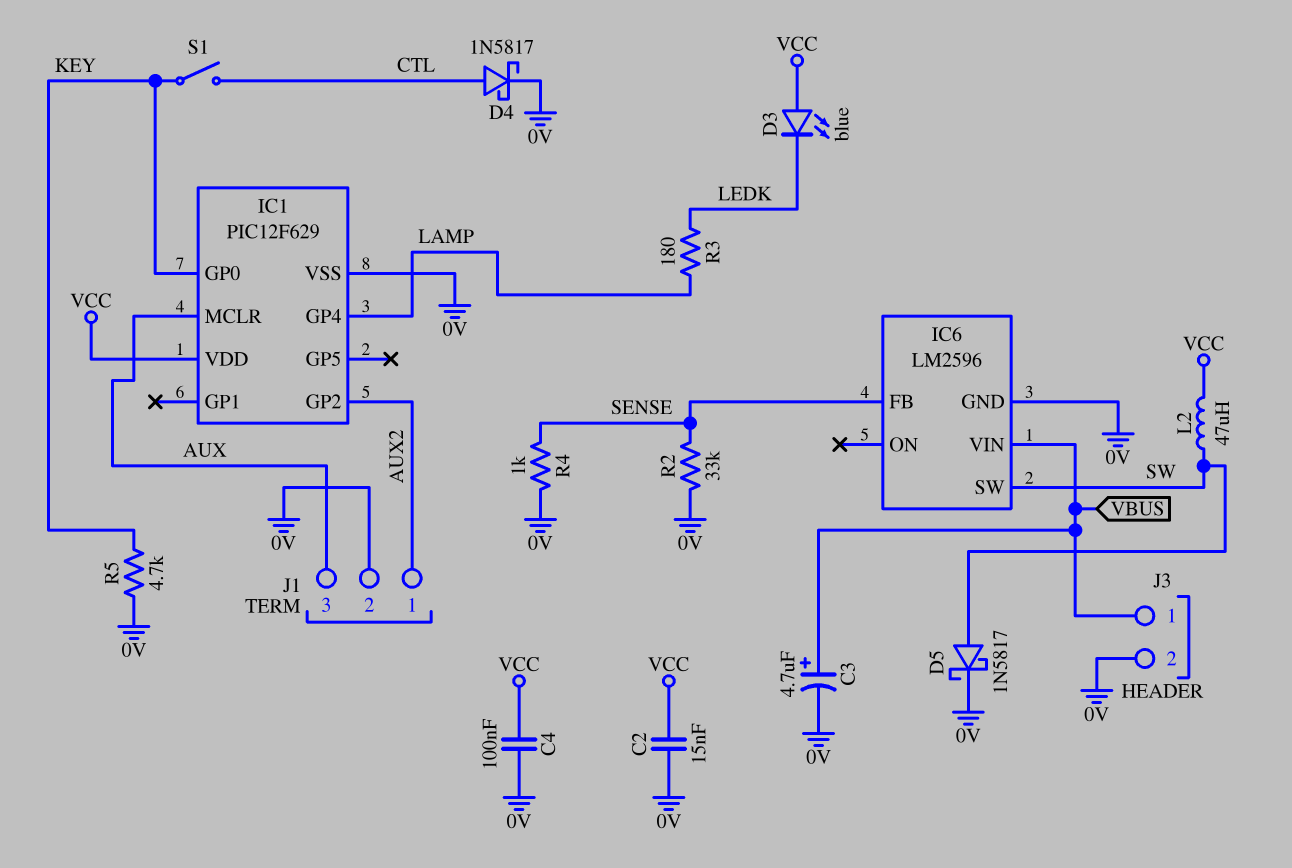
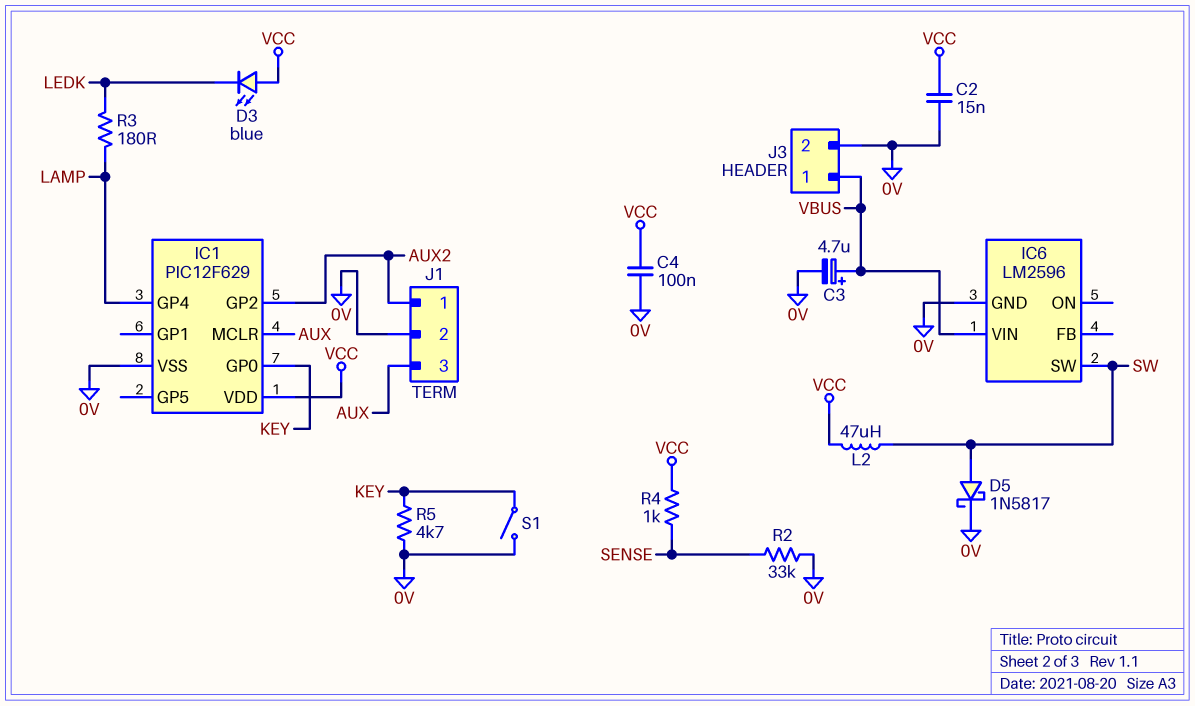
D4: schottky 1N5817 (A CTL, K 0V) -> none
IC6 pin FB: SENSE -> none
R4: 1k (0V, SENSE) -> 1k (SENSE, VCC)
S1: switch (CTL, KEY) -> switch (0V, KEY)

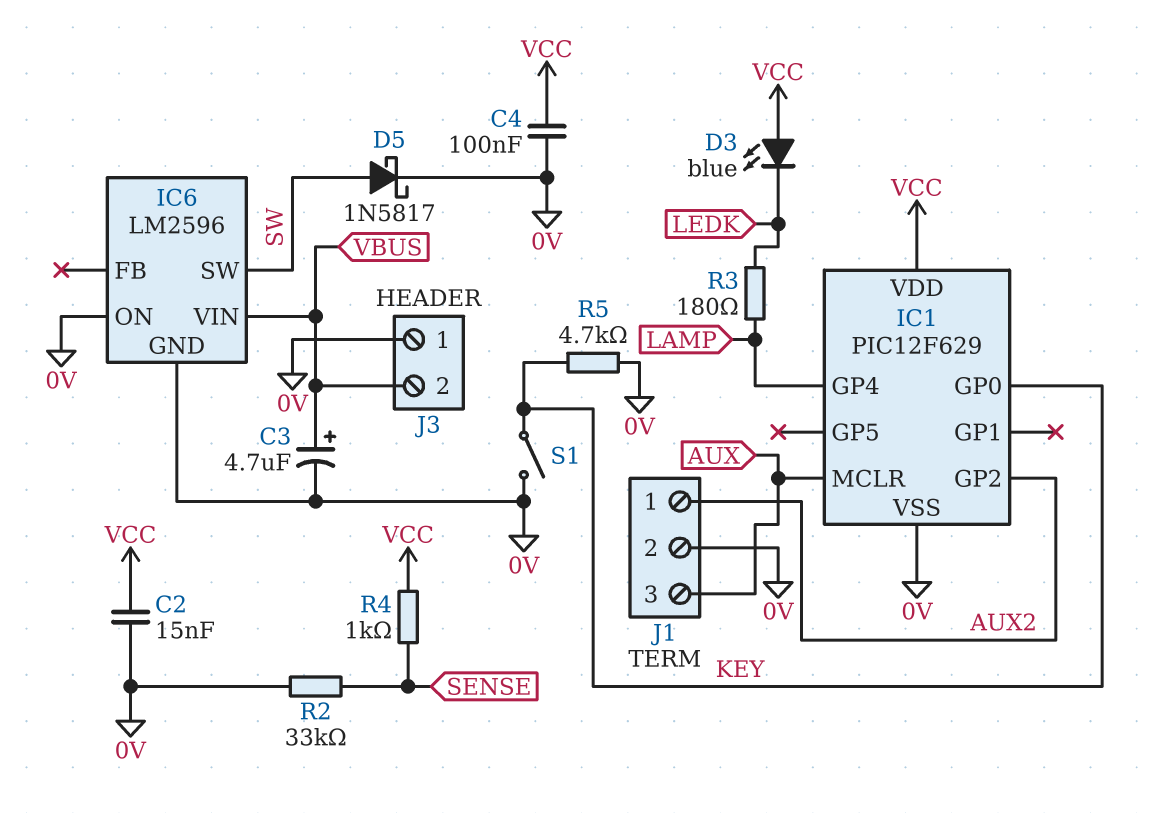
IC6 pin ON: none -> 0V
J3 pin 1: VBUS -> 0V
J3 pin 2: 0V -> VBUS
L2: 47uH (SW, VCC) -> none

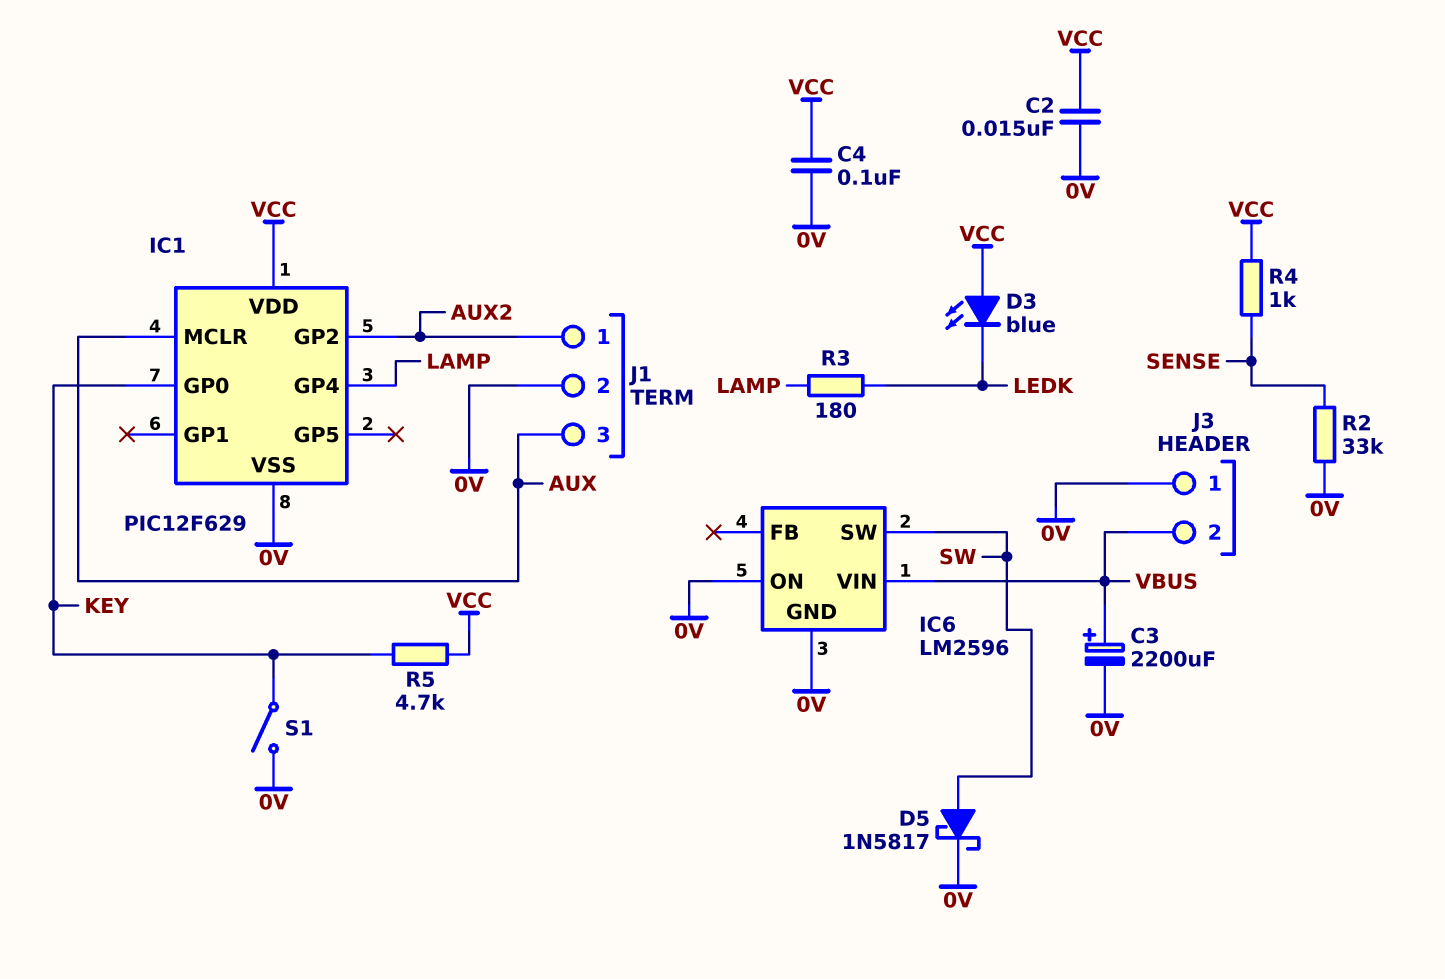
C3: 4.7uF (plus VBUS, minus 0V) -> 2200uF (plus VBUS, minus 0V)
R5: 4.7k (0V, KEY) -> 4.7k (KEY, VCC)

